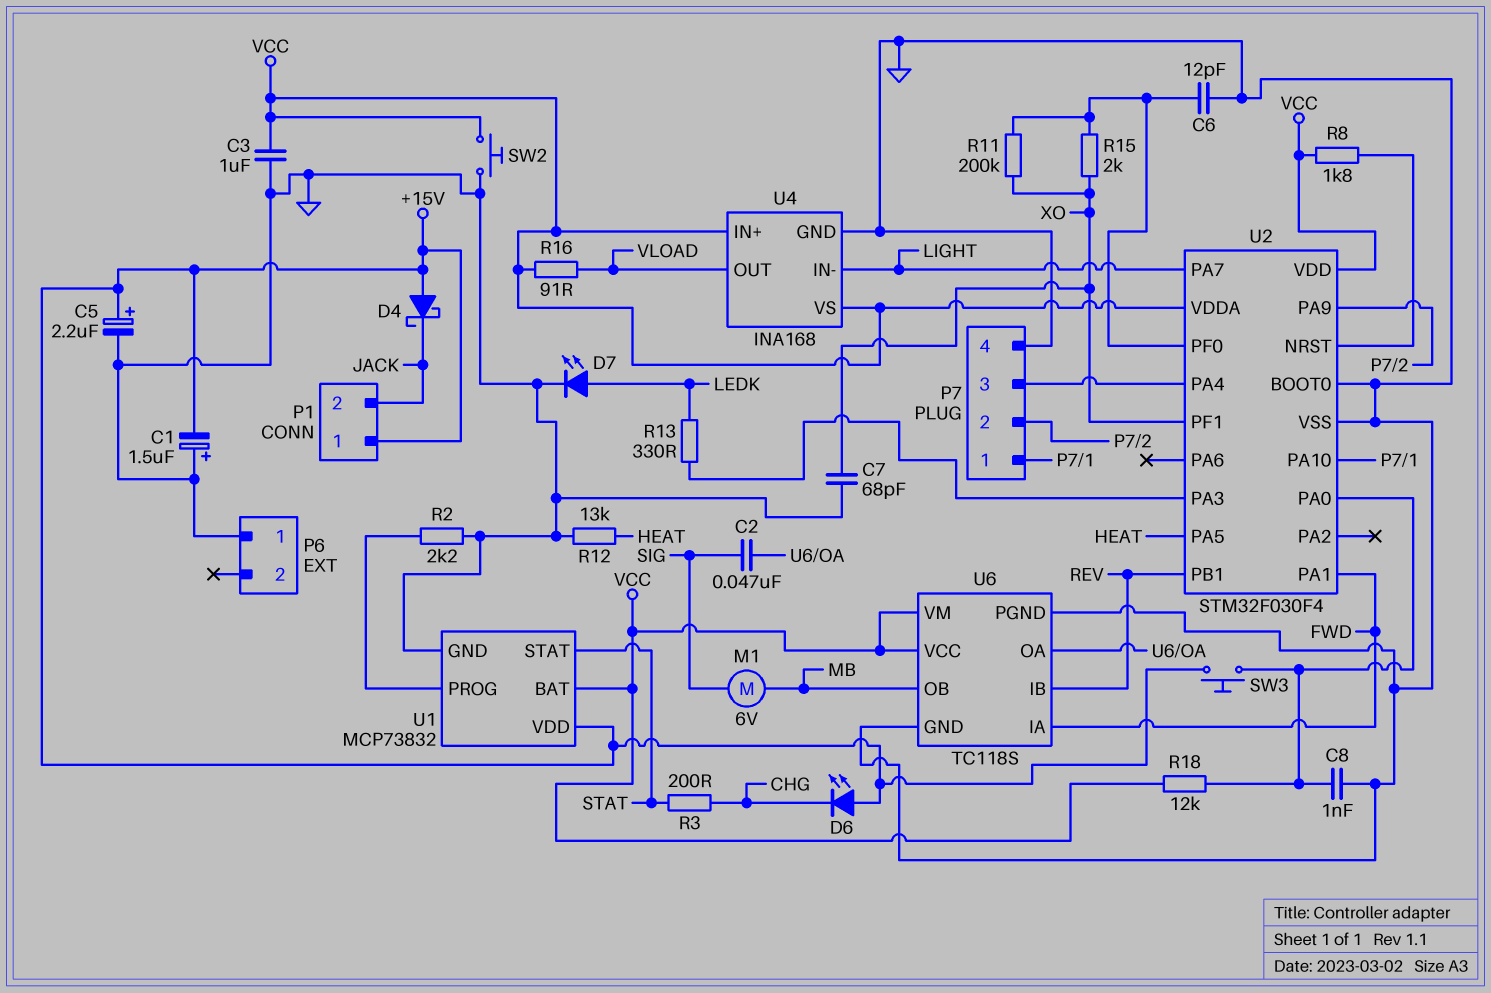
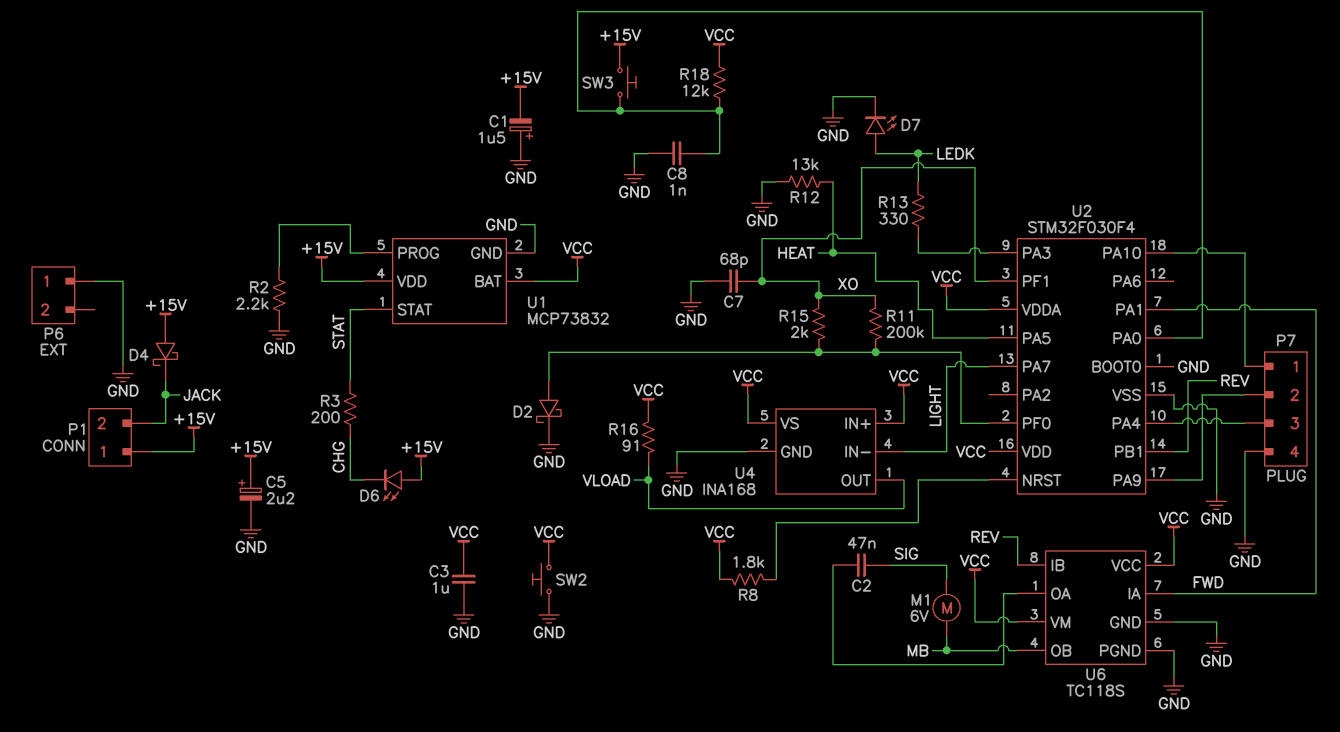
C6: 12pF (GND, U2/PF0) -> none
D2: none -> schottky (A U2/PF0, K GND)

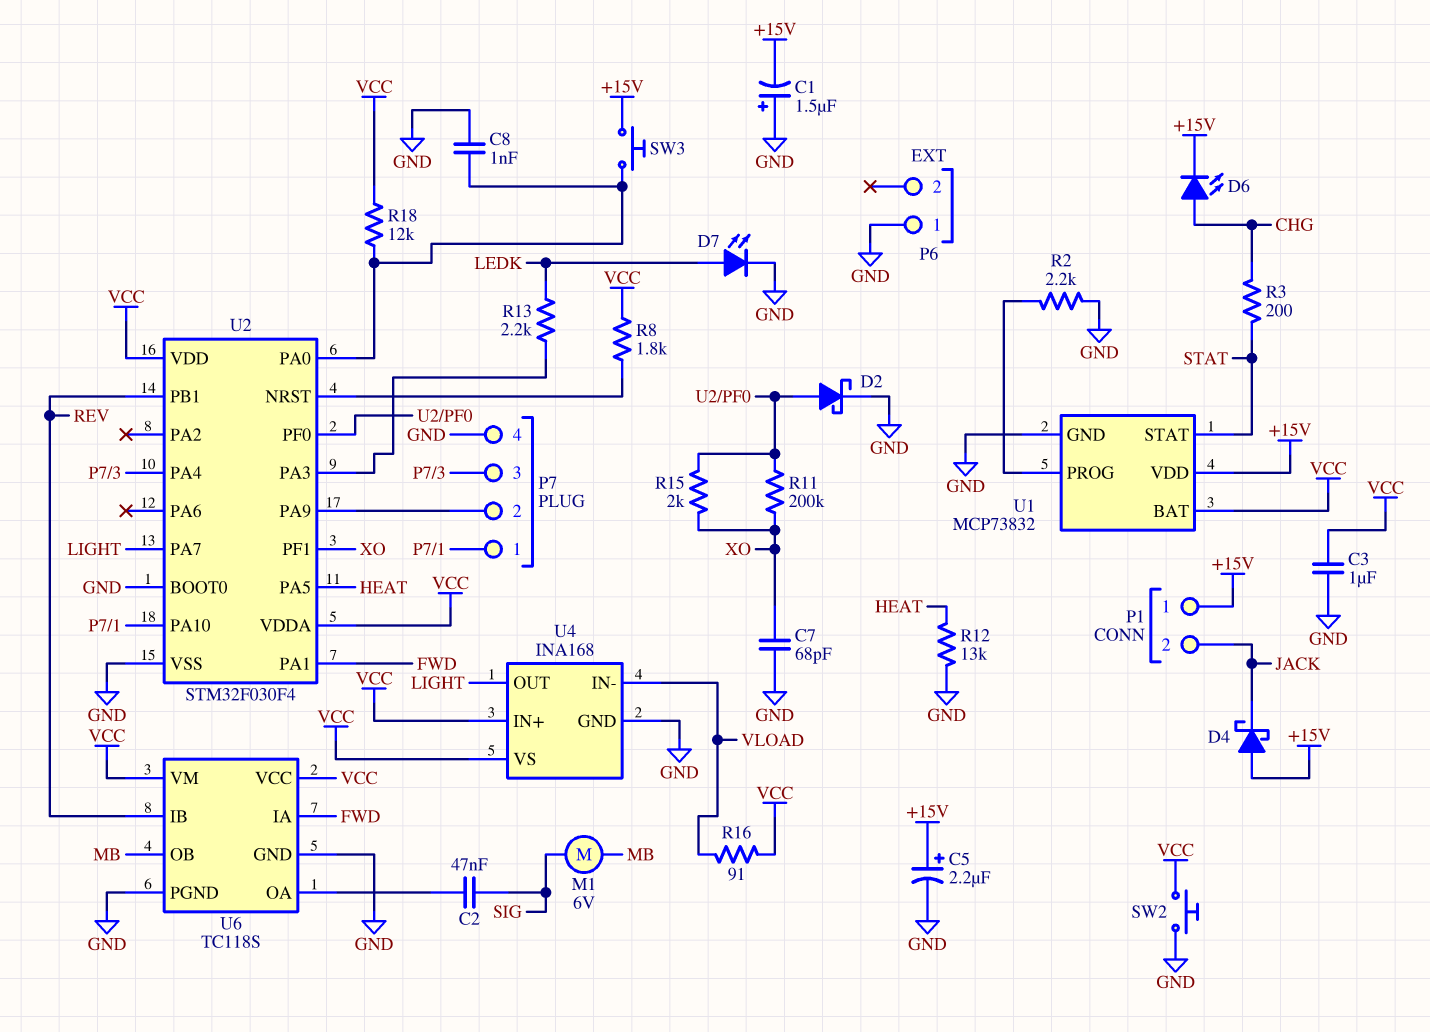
D6: LED (A +15V, K CHG) -> LED (A CHG, K +15V)
R13: 330 (LEDK, U2/PA3) -> 2.2k (LEDK, U2/PA3)
U4 pin IN-: LIGHT -> VLOAD
U4 pin OUT: VLOAD -> LIGHT

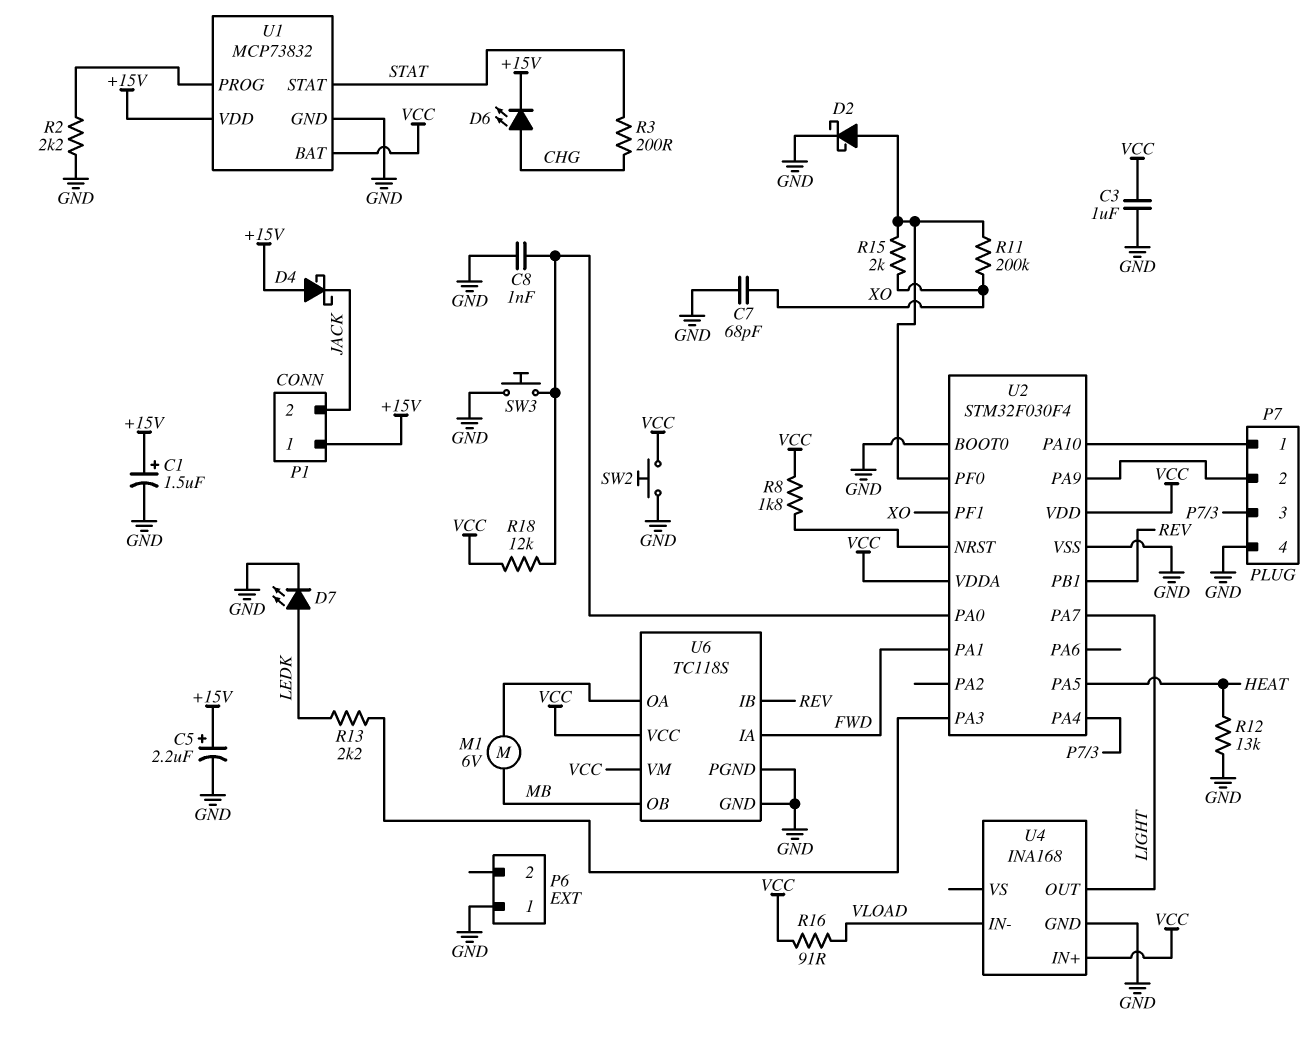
C1: 1.5uF (plus GND, minus +15V) -> 1.5uF (plus +15V, minus GND)
C2: 47nF (SIG, U6/OA) -> none
M1: motor 6V (MB, SIG) -> motor 6V (MB, U6/OA)
SW3: button (+15V, U2/PA0) -> button (GND, U2/PA0)
U4 pin VS: VCC -> none

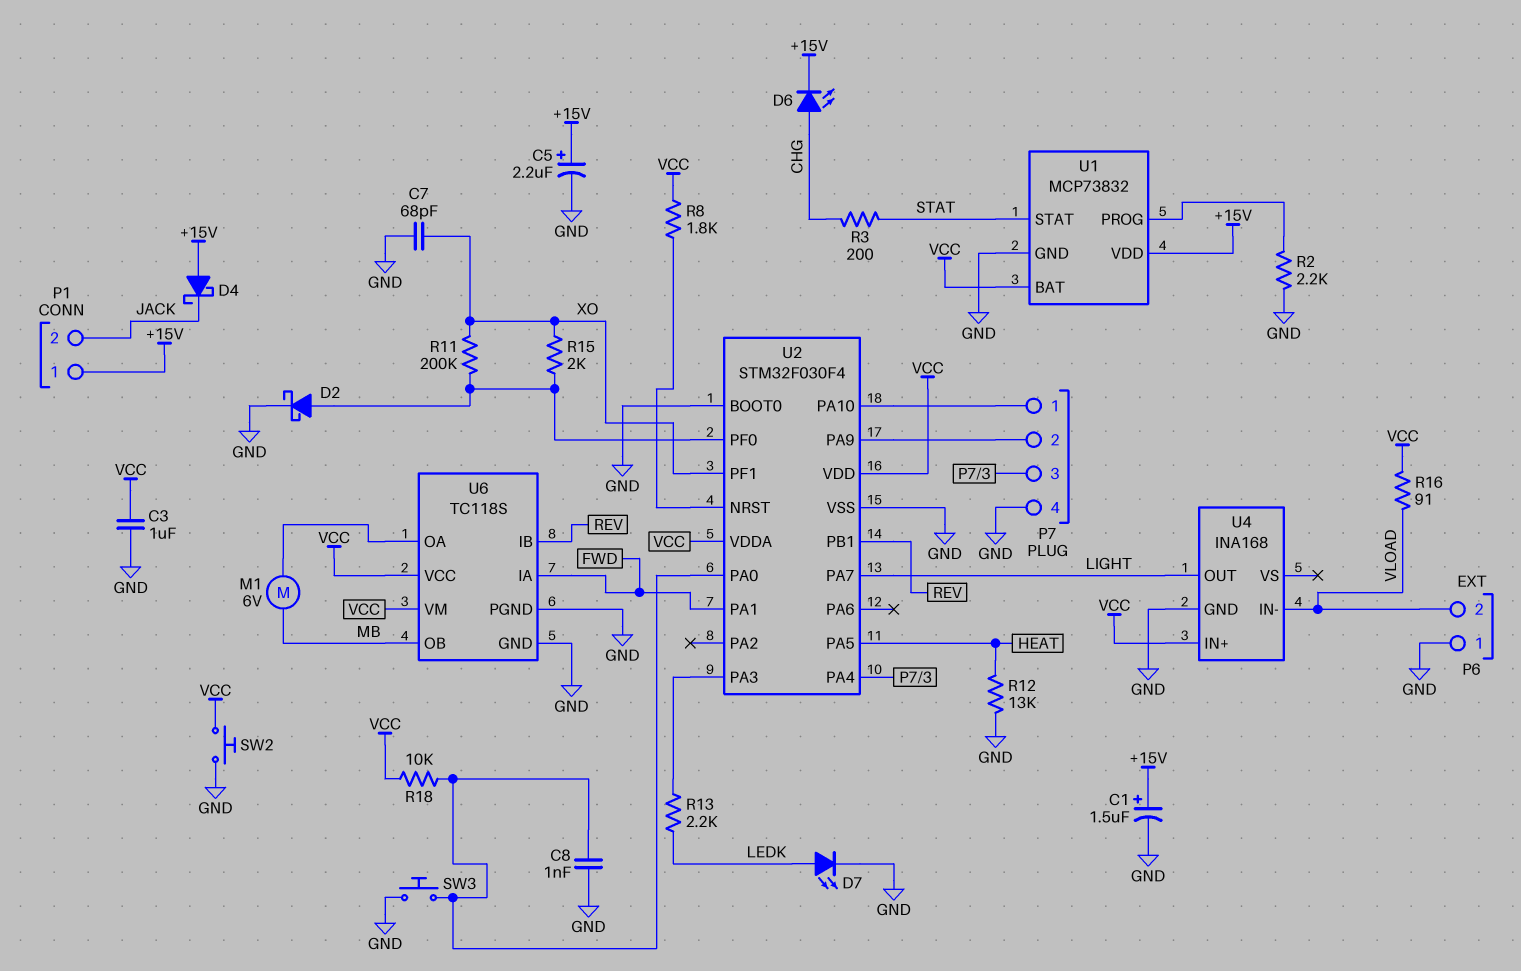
P6 pin 2: none -> VLOAD
R18: 12k (U2/PA0, VCC) -> 10k (U2/PA0, VCC)

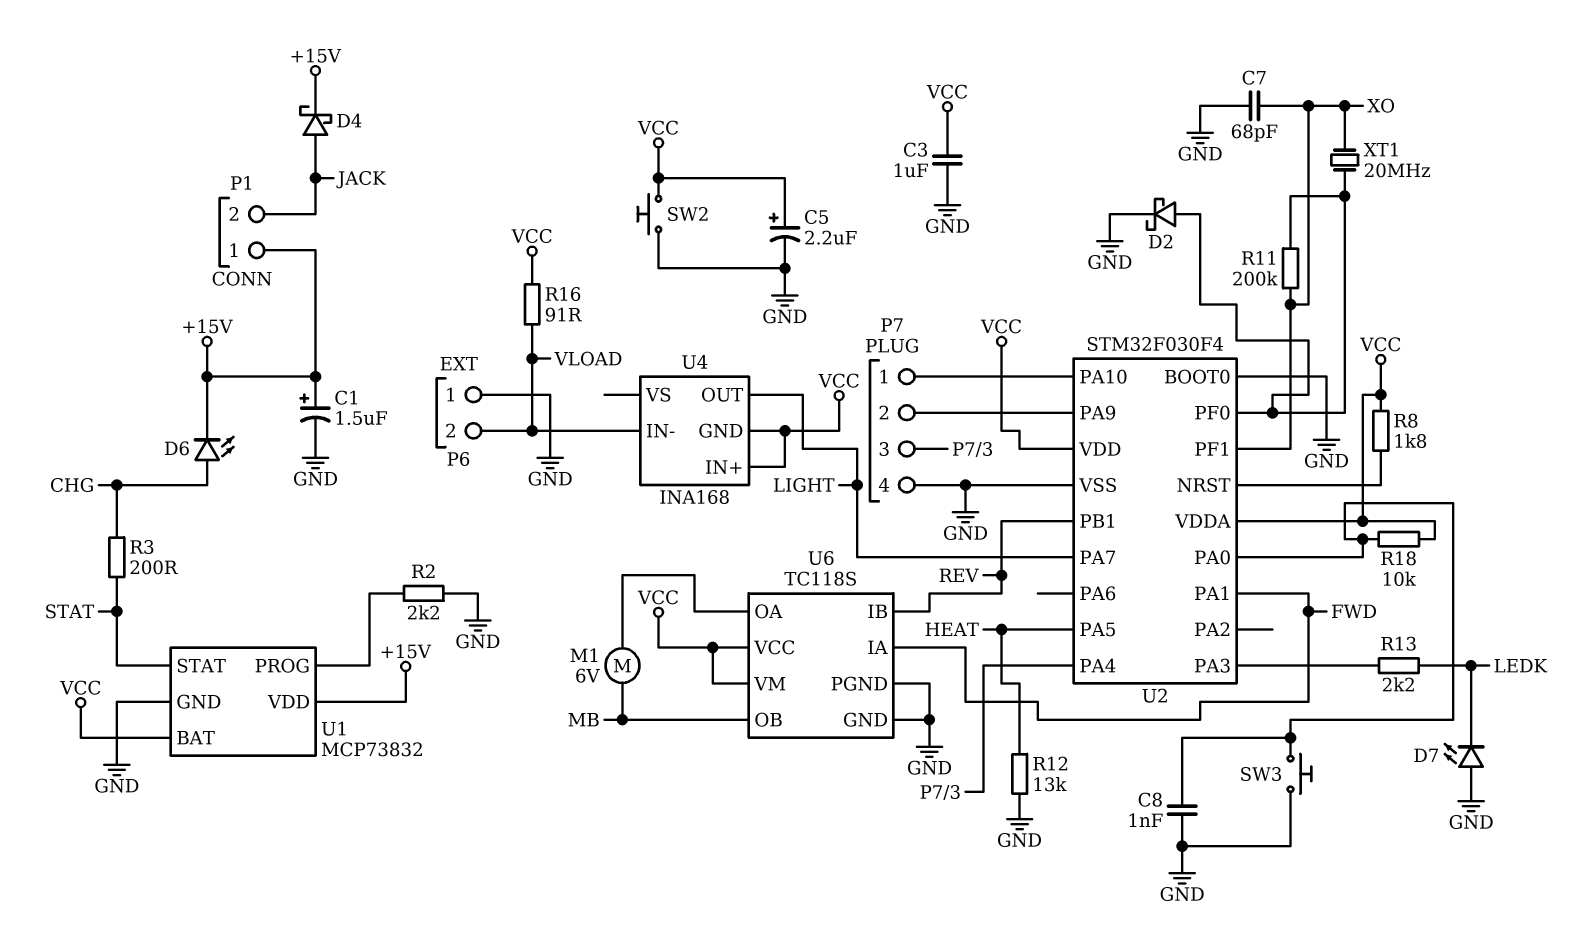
C5: 2.2uF (plus +15V, minus GND) -> 2.2uF (plus VCC, minus GND)
D4: schottky (A +15V, K JACK) -> schottky (A JACK, K +15V)
D7: LED (A LEDK, K GND) -> LED (A GND, K LEDK)
R15: 2k (U2/PF0, XO) -> none
U4 pin GND: GND -> VCC
XT1: none -> 20MHz (U2/PF0, XO)

